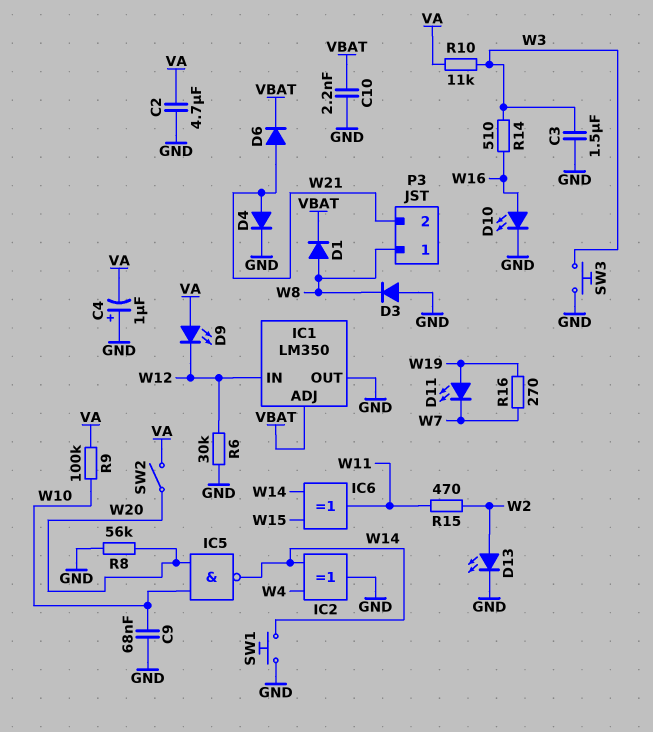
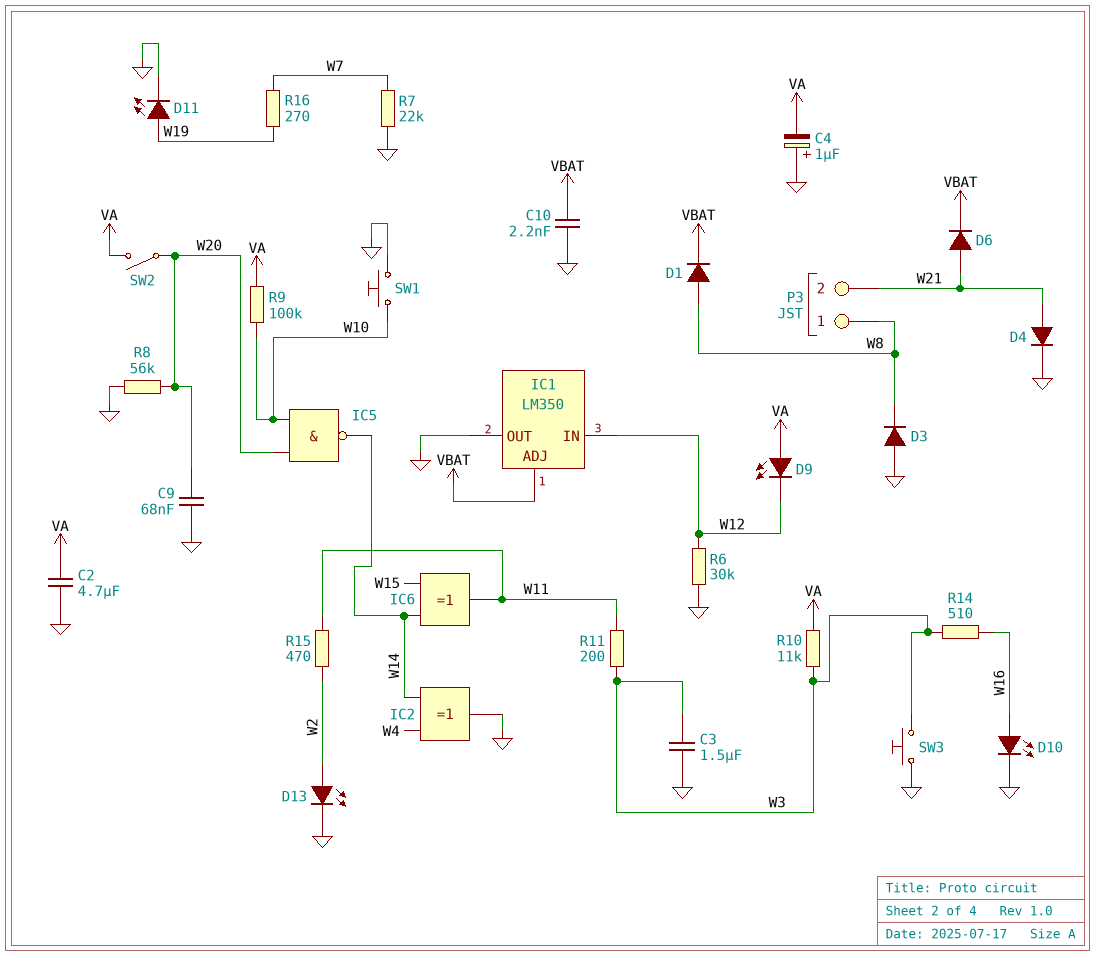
C9: 68nF (GND, W10) -> 68nF (GND, W20)
D11: LED (A W19, K W7) -> LED (A W19, K GND)
R7: none -> 22k (GND, W7)
R11: none -> 200 (W3, W11)
SW1: button (GND, W14) -> button (GND, W10)

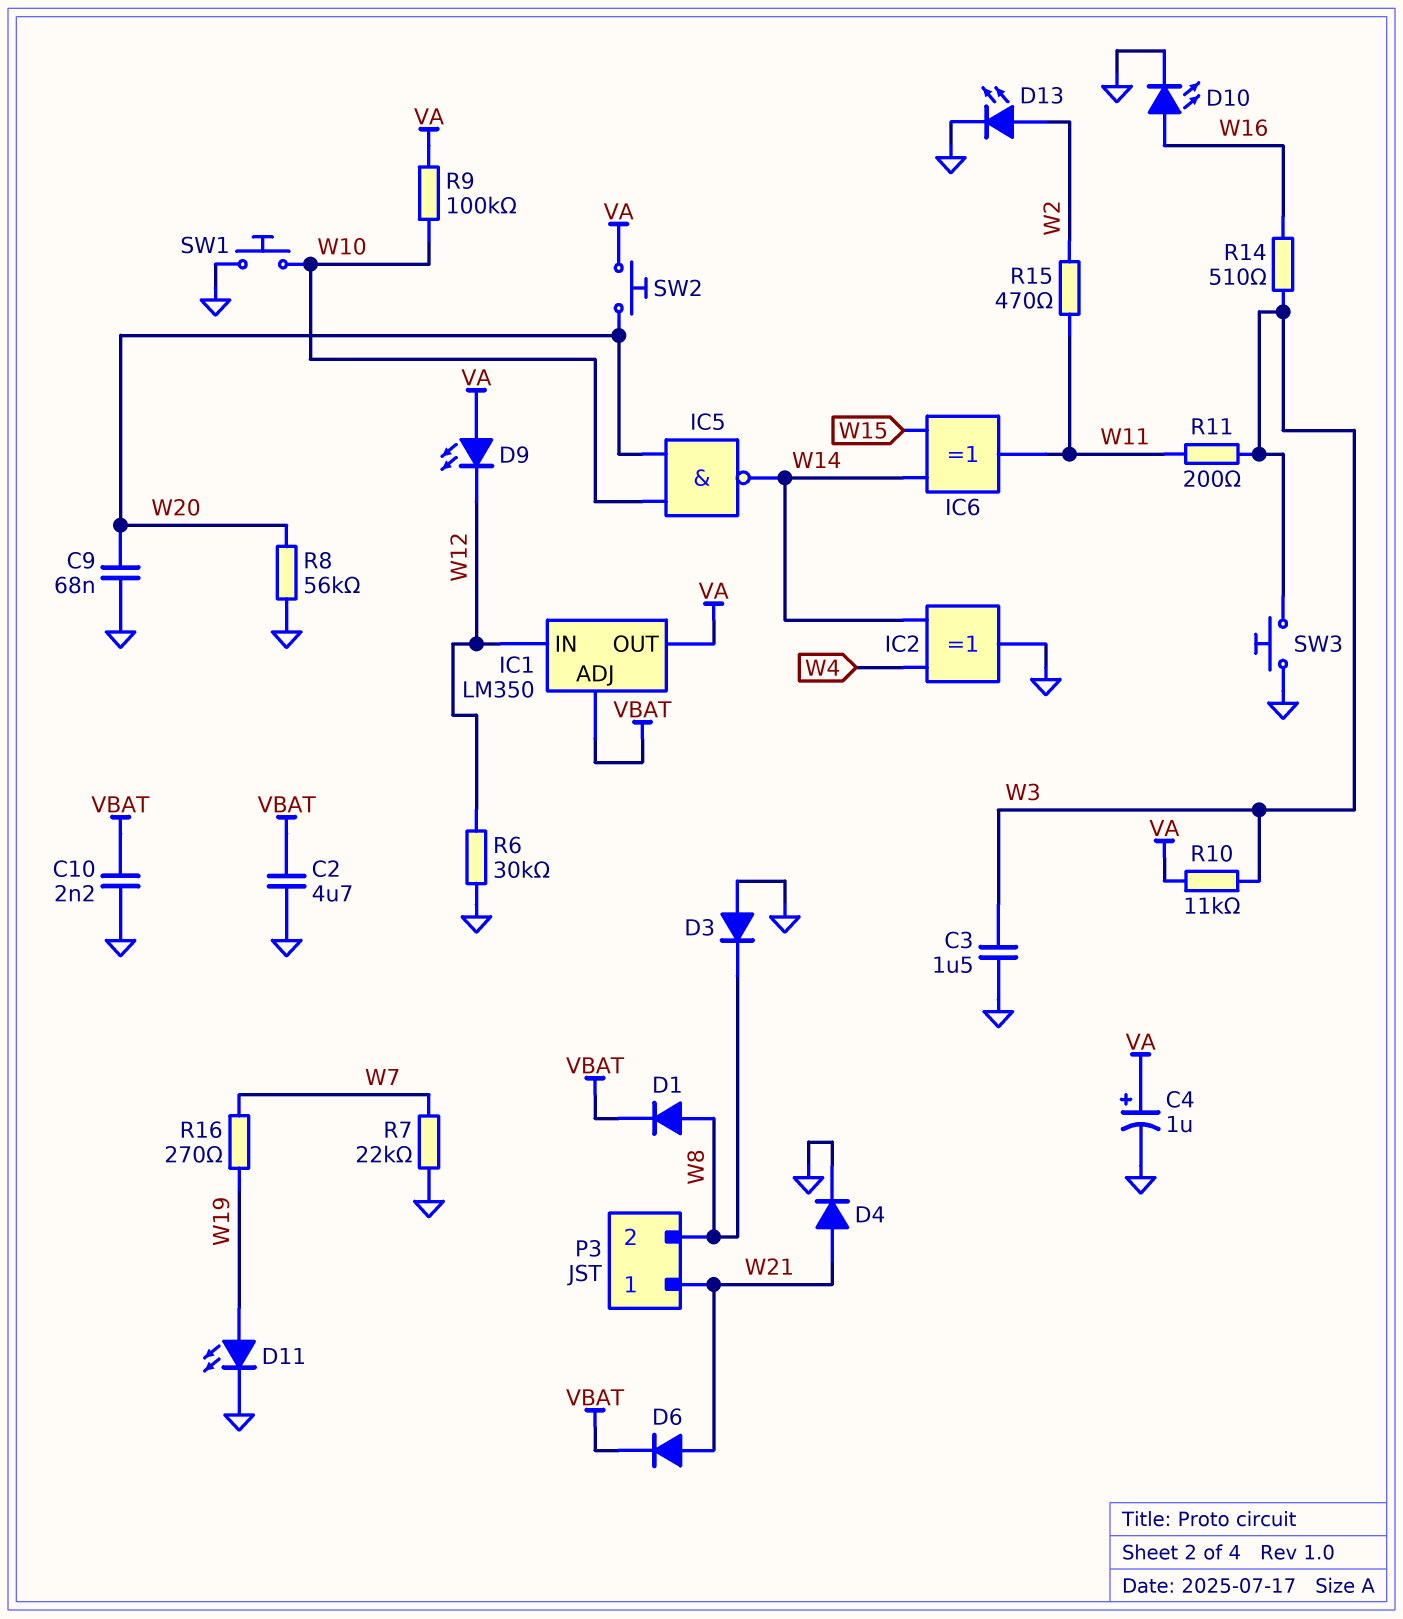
C2: 4.7uF (GND, VA) -> 4.7uF (GND, VBAT)
C4: 1uF (plus GND, minus VA) -> 1uF (plus VA, minus GND)
IC1 pin OUT: GND -> VA
P3 pin 1: W8 -> W21
P3 pin 2: W21 -> W8
SW2: switch (VA, W20) -> button (VA, W20)

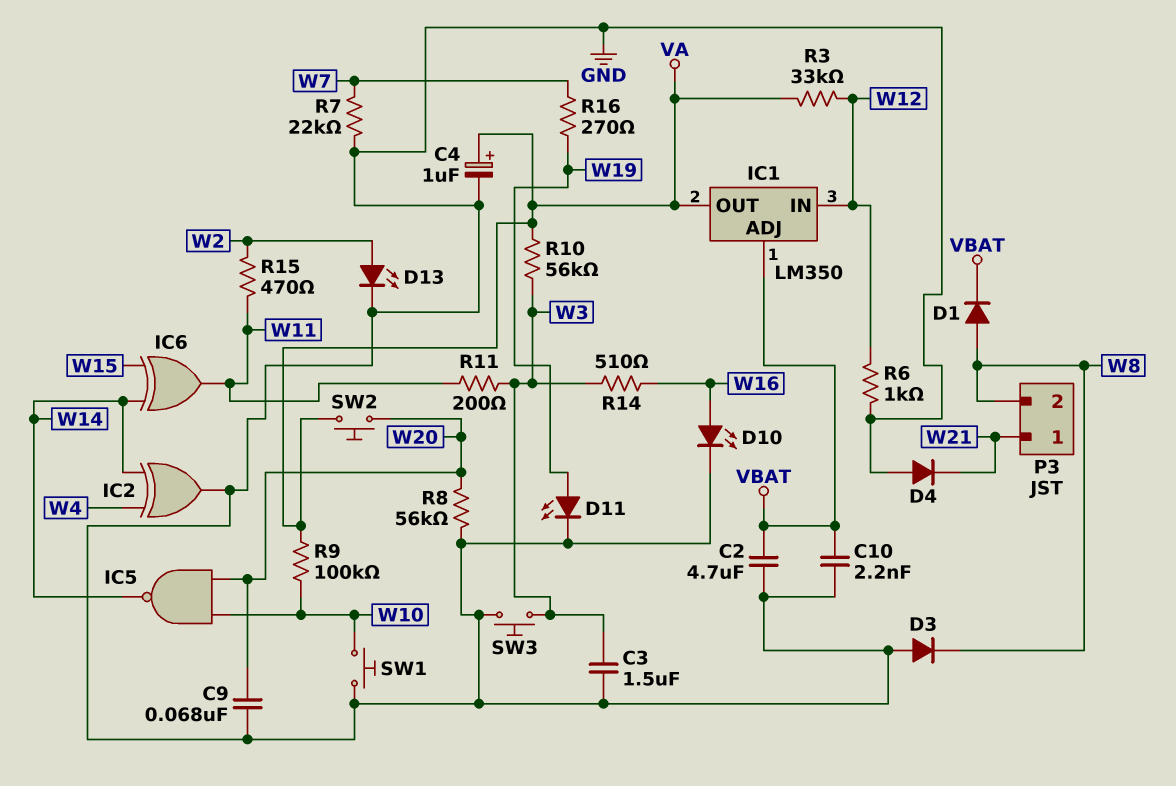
D4: diode (A W21, K GND) -> diode (A GND, K W21)
D6: diode (A W21, K VBAT) -> none
D9: LED (A VA, K W12) -> none
R3: none -> 33k (VA, W12)
R6: 30k (GND, W12) -> 1k (GND, W12)
R10: 11k (VA, W3) -> 56k (VA, W3)

